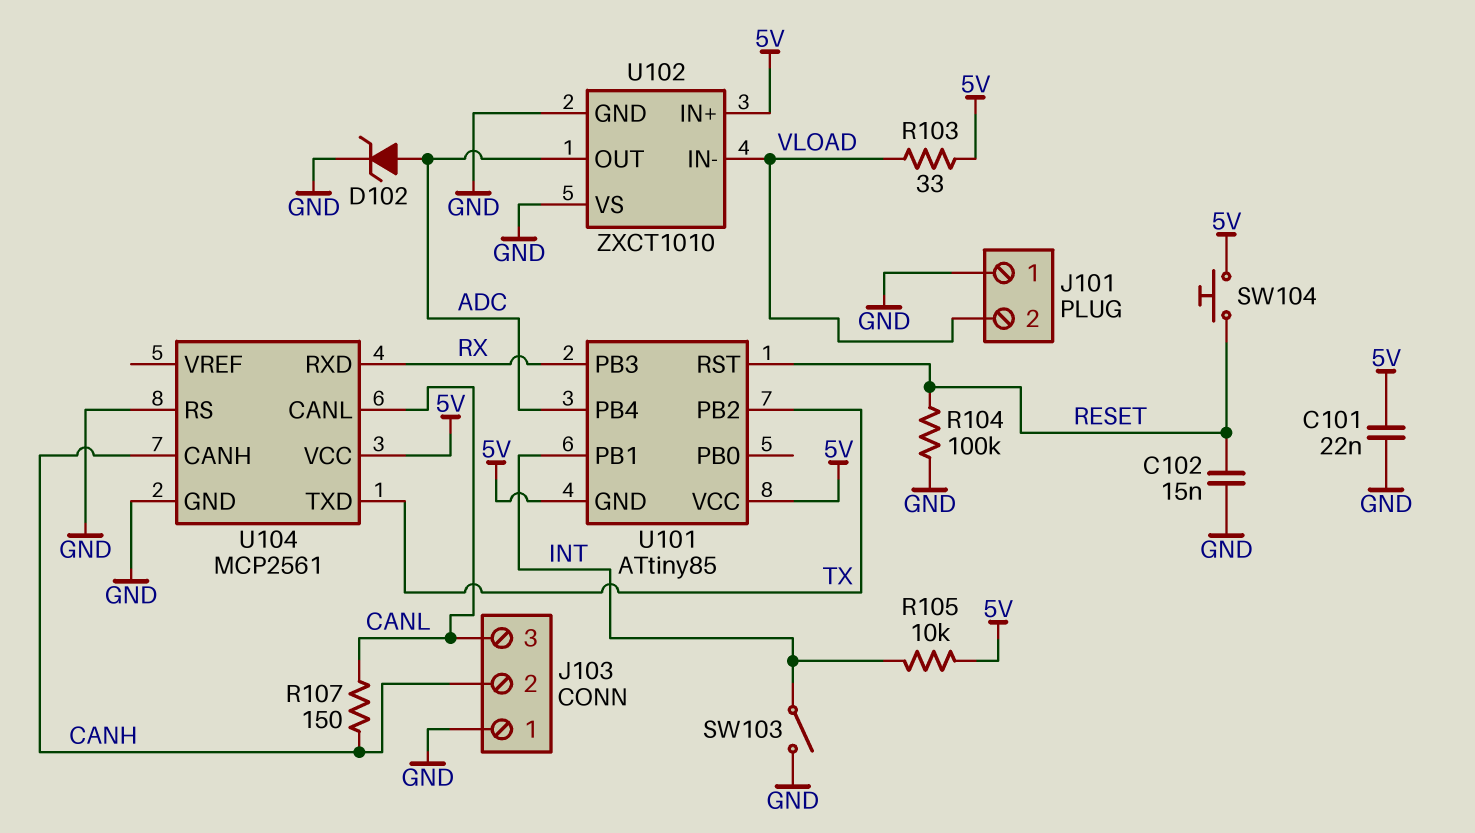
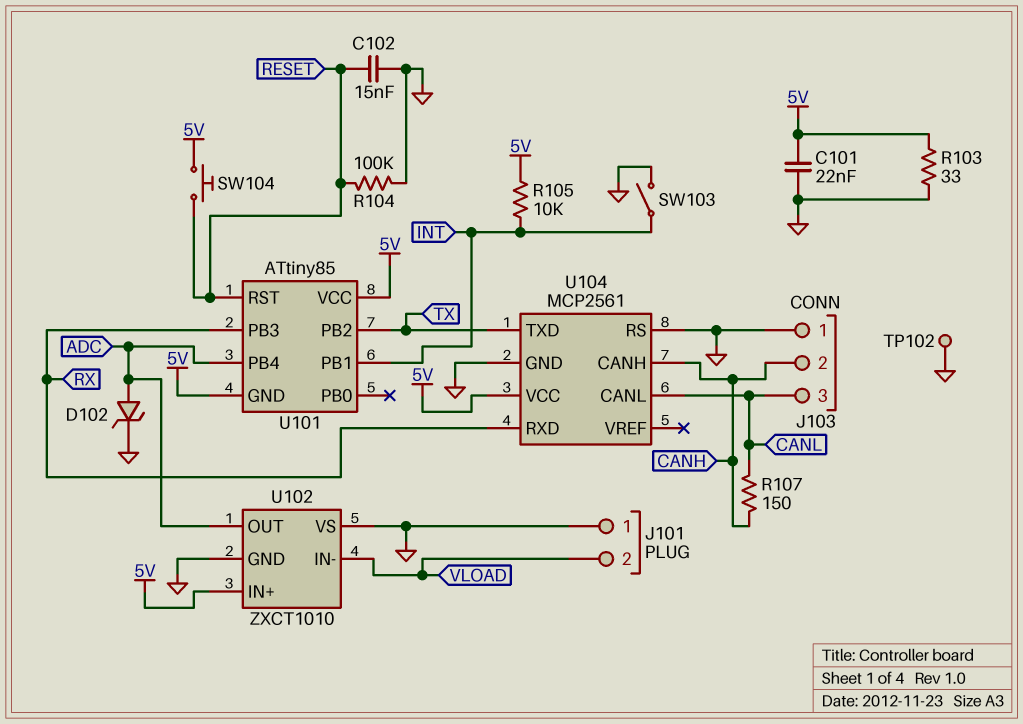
R103: 33 (5V, VLOAD) -> 33 (5V, GND)
TP102: none -> test point (GND)

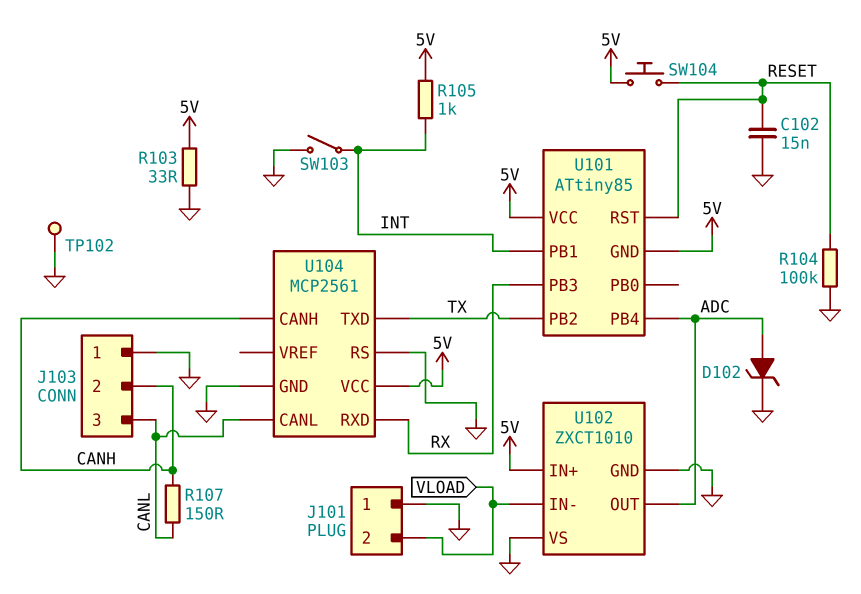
C101: 22nF (5V, GND) -> none
R105: 10k (5V, INT) -> 1k (5V, INT)

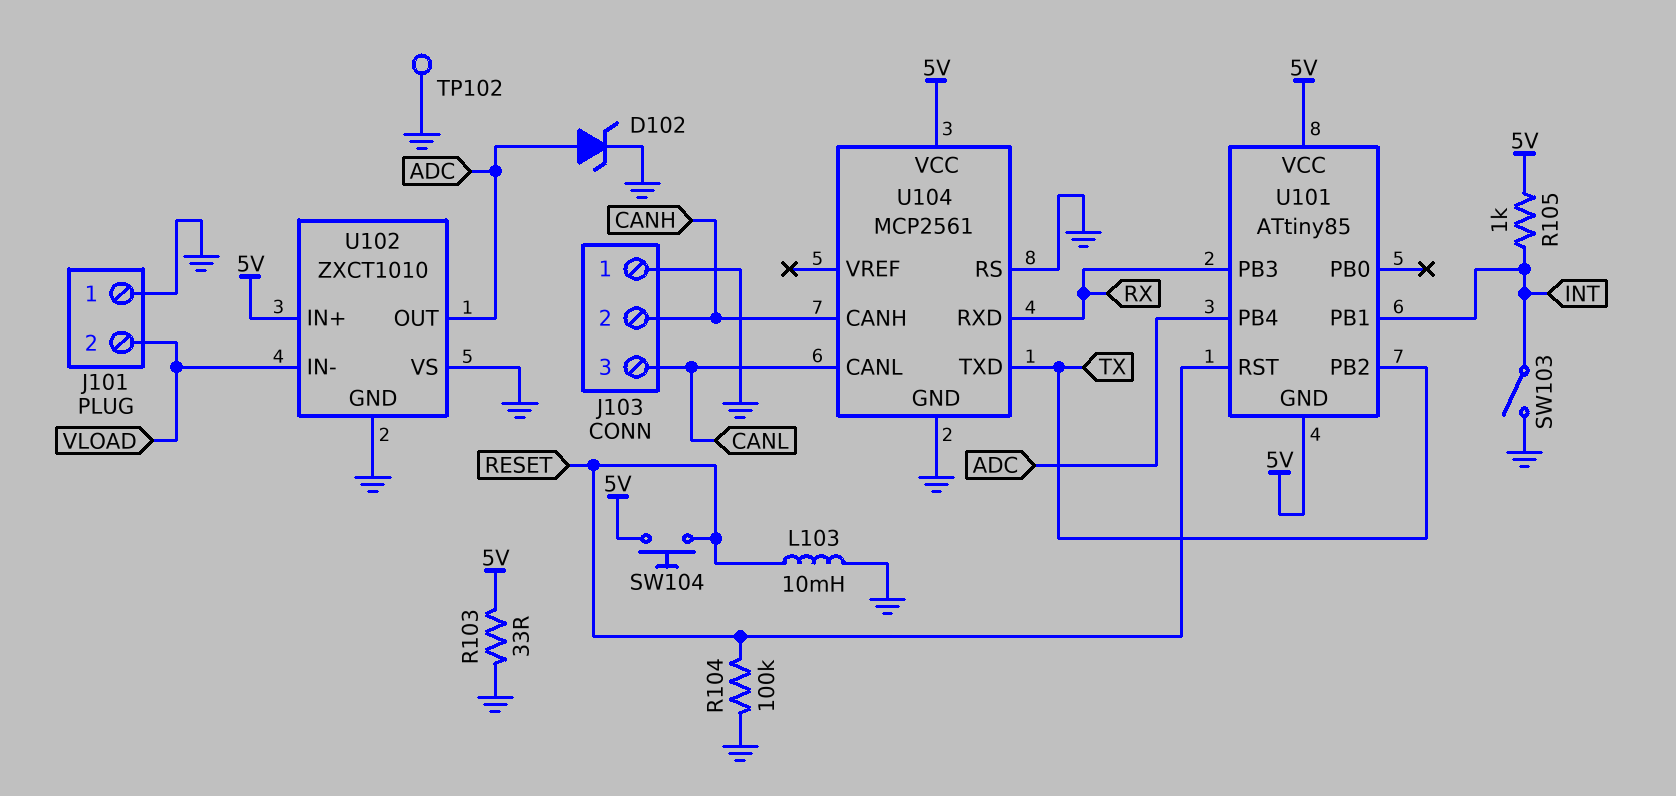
C102: 15nF (GND, RESET) -> none
L103: none -> 10mH (GND, RESET)
R107: 150 (CANH, CANL) -> none

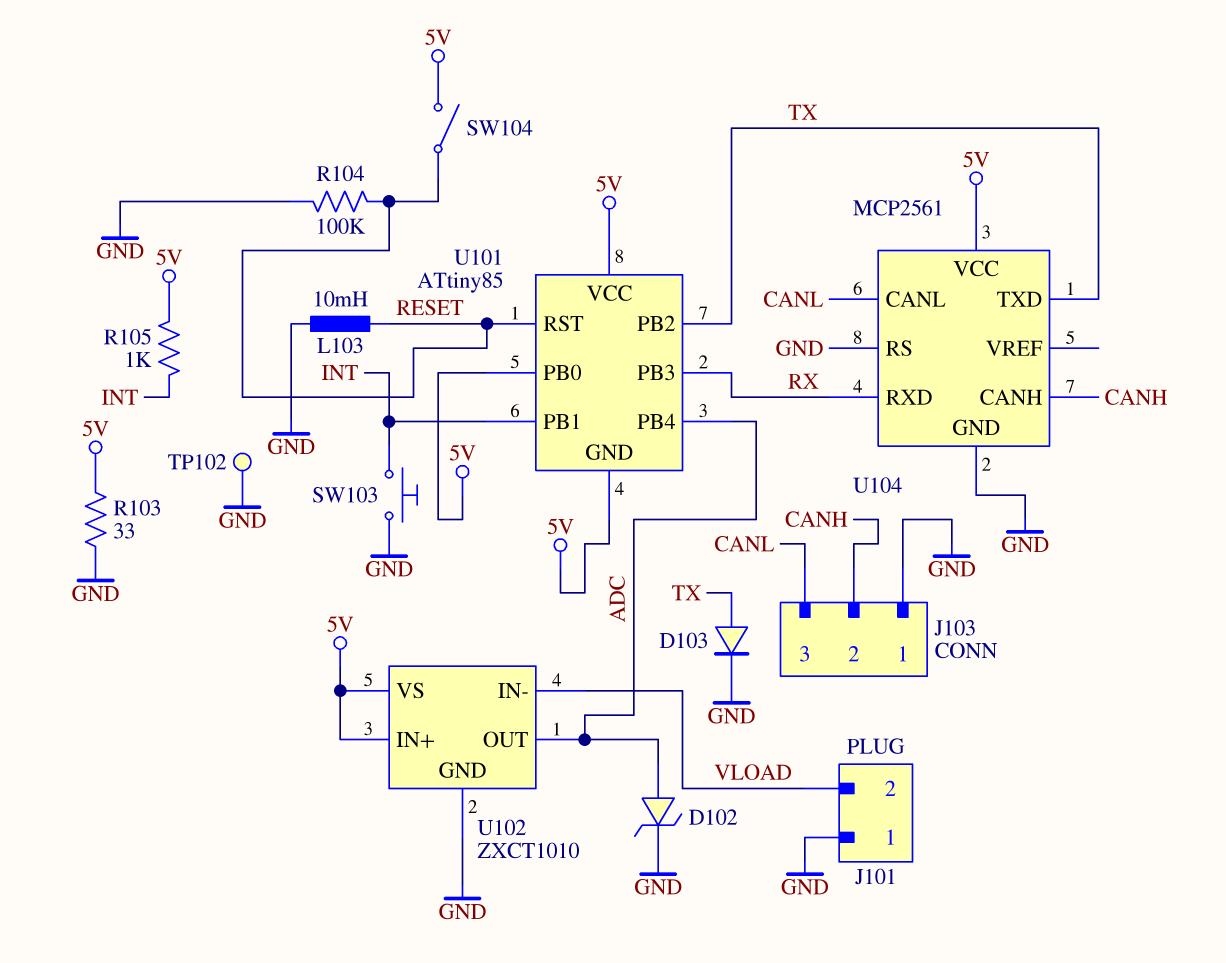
D103: none -> diode (A TX, K GND)
SW103: switch (GND, INT) -> button (GND, INT)
SW104: button (5V, RESET) -> switch (5V, RESET)
U101 pin PB0: none -> 5V
U102 pin VS: GND -> 5V

